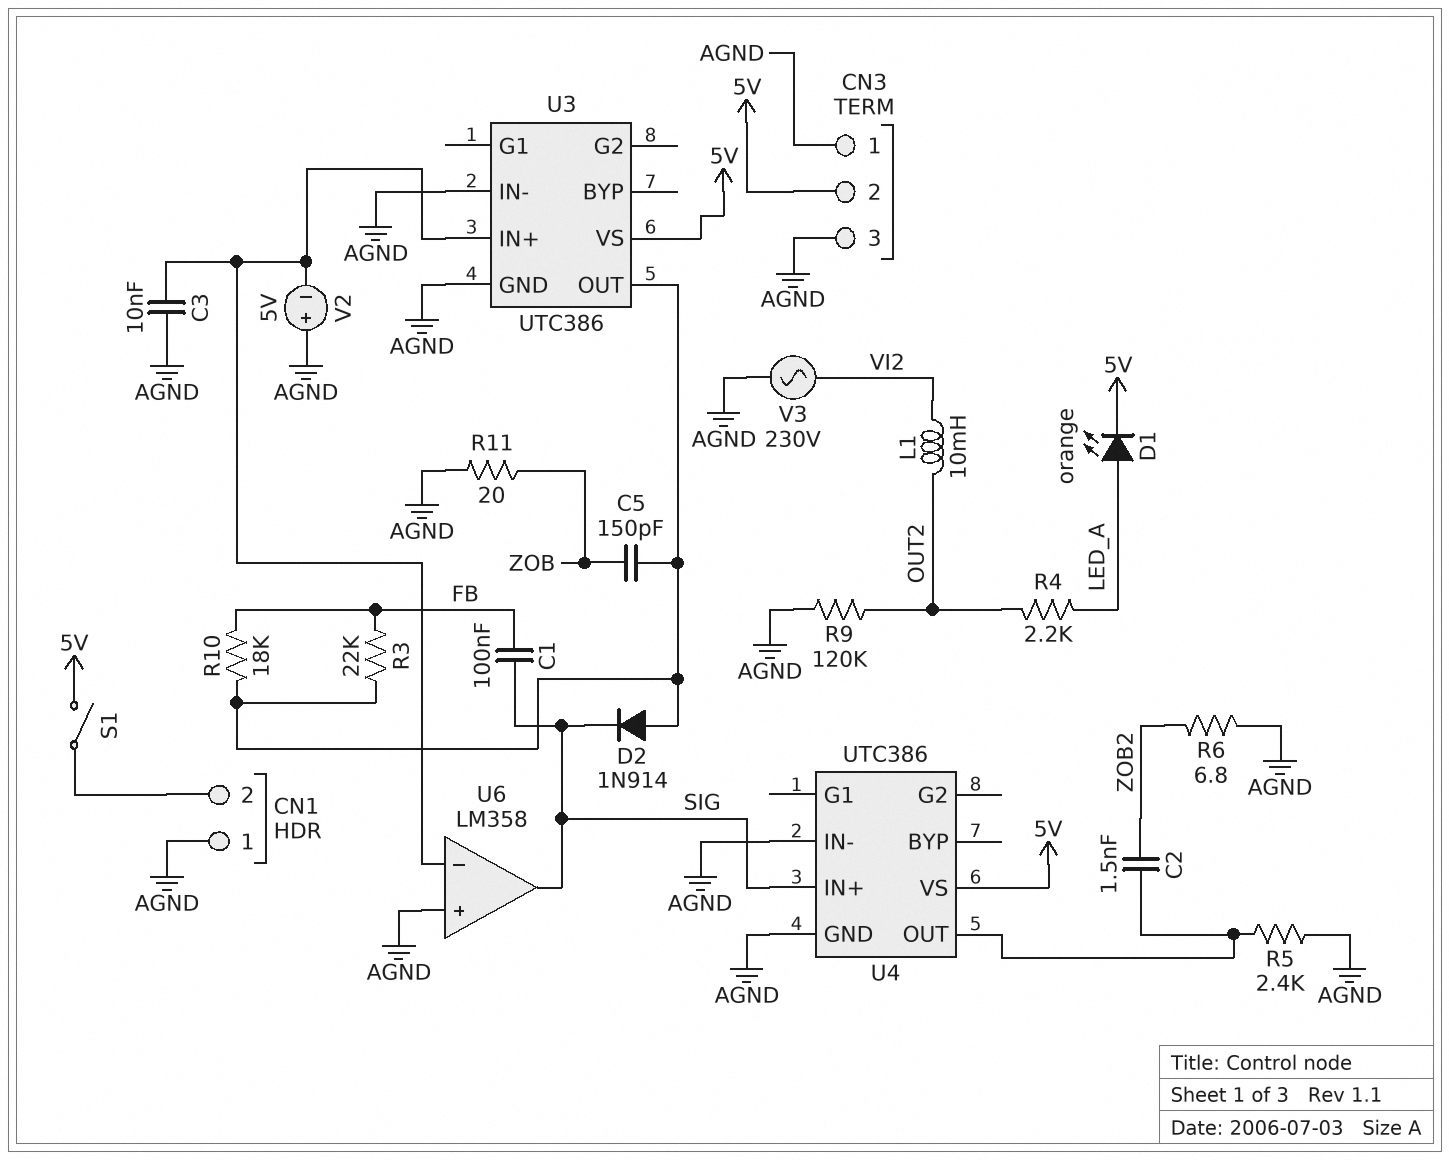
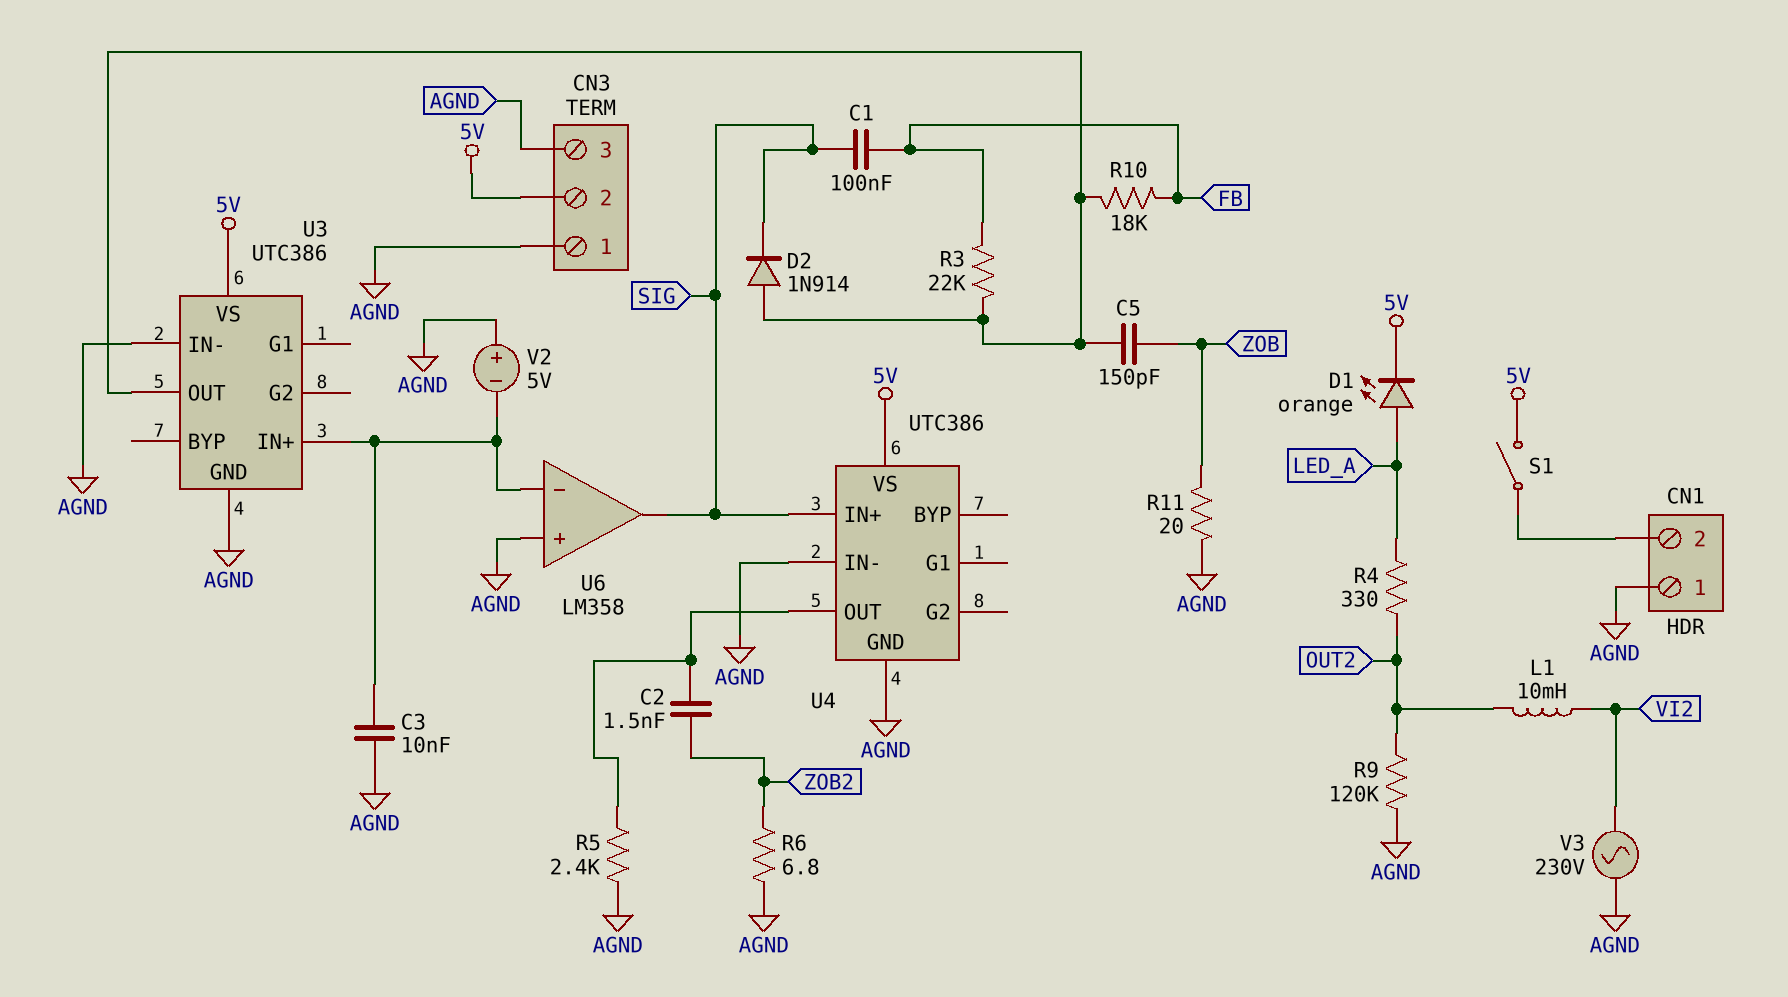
R4: 2.2k (LED_A, OUT2) -> 330 (LED_A, OUT2)

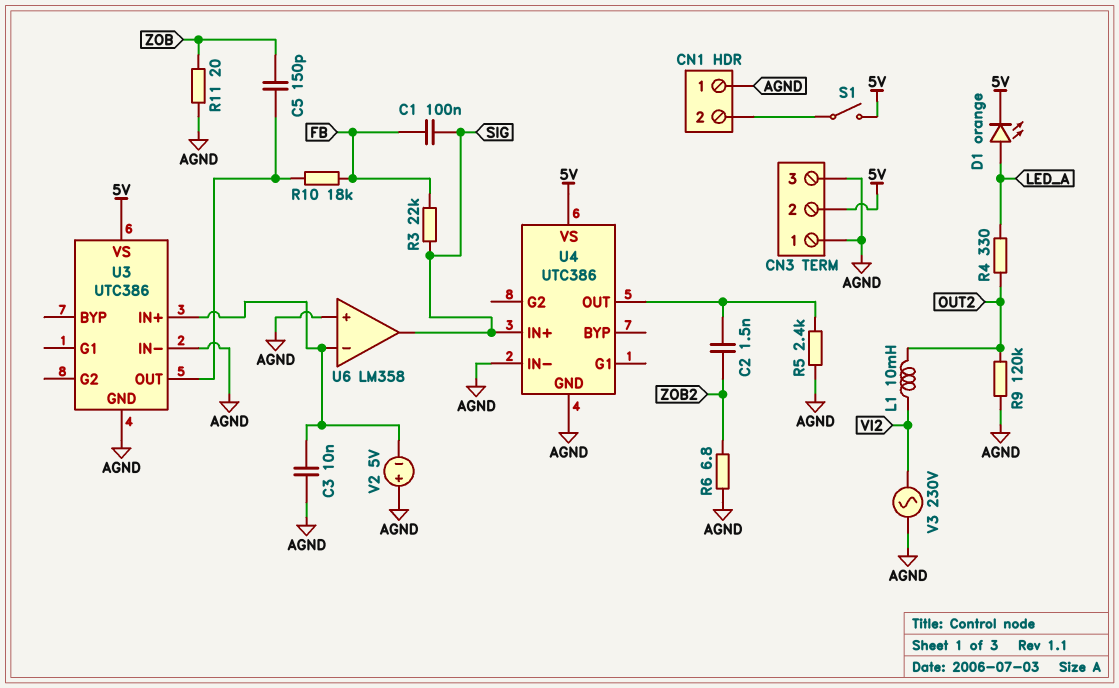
D2: diode 1N914 (A U3/OUT, K SIG) -> none
R3: 22k (FB, U3/OUT) -> 22k (FB, SIG)

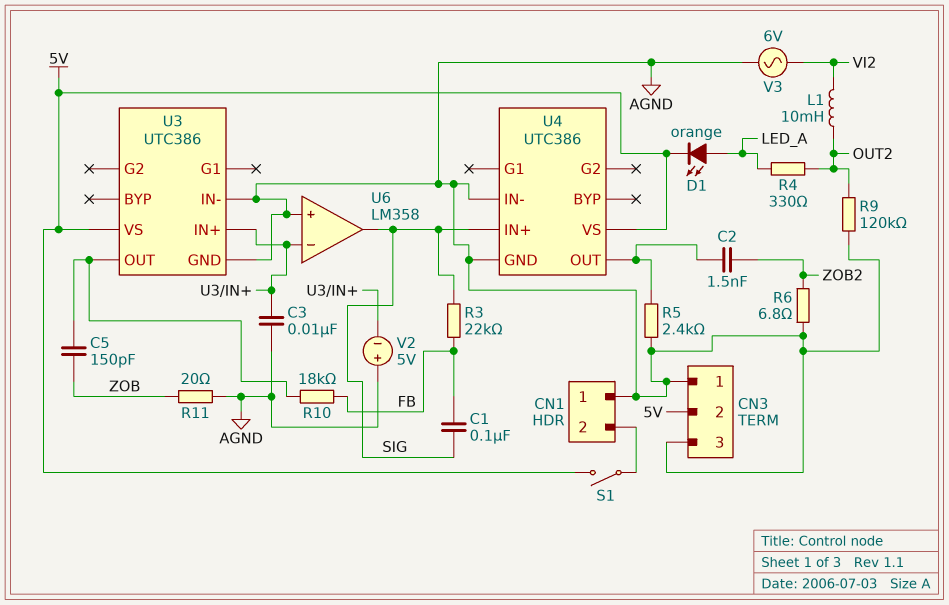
V3: AC 230V (AGND, VI2) -> AC 6V (AGND, VI2)

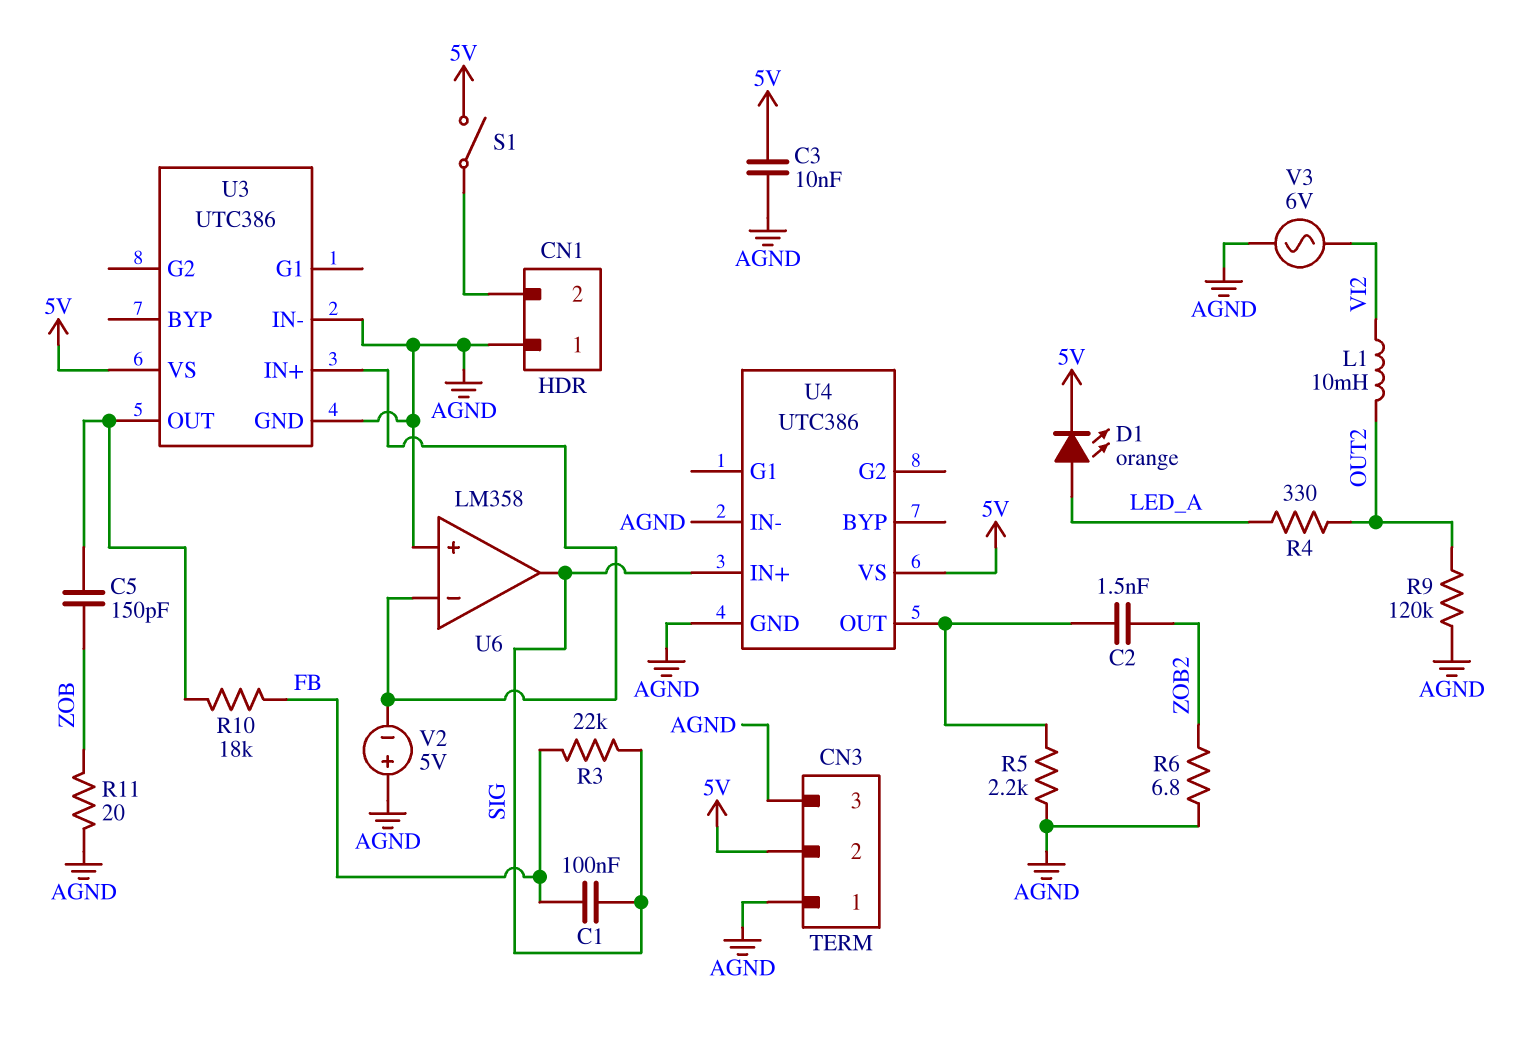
C3: 10nF (AGND, U3/IN+) -> 10nF (5V, AGND)
R5: 2.4k (AGND, U4/OUT) -> 2.2k (AGND, U4/OUT)

